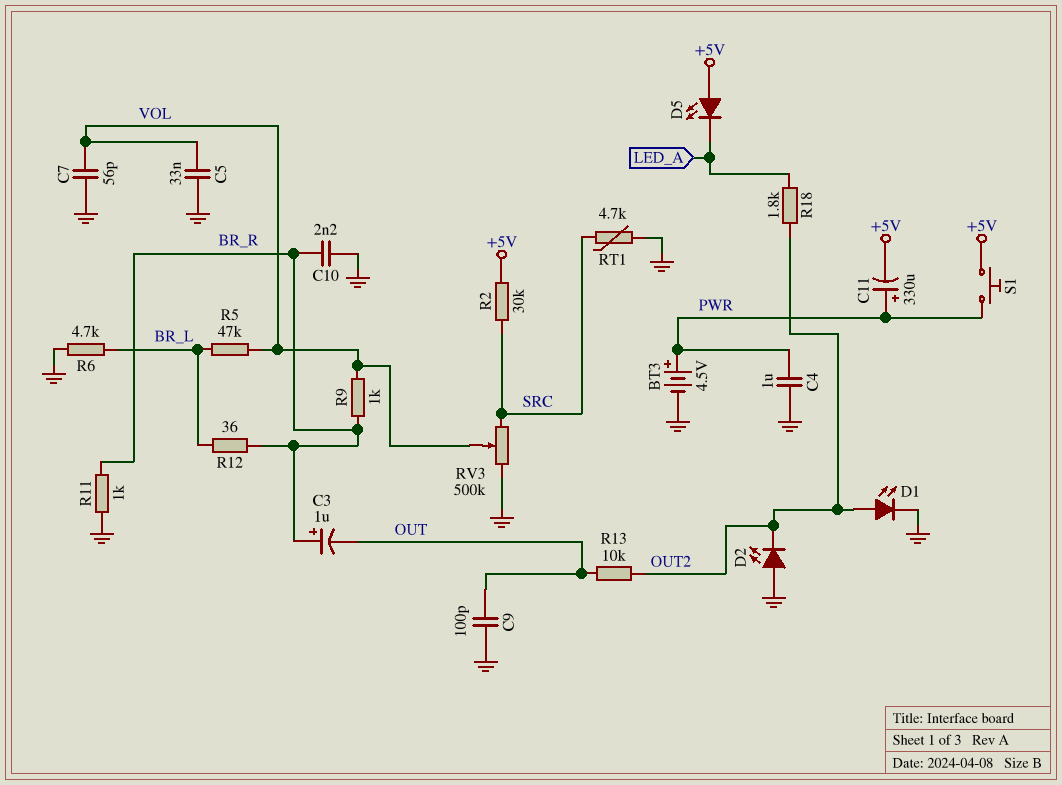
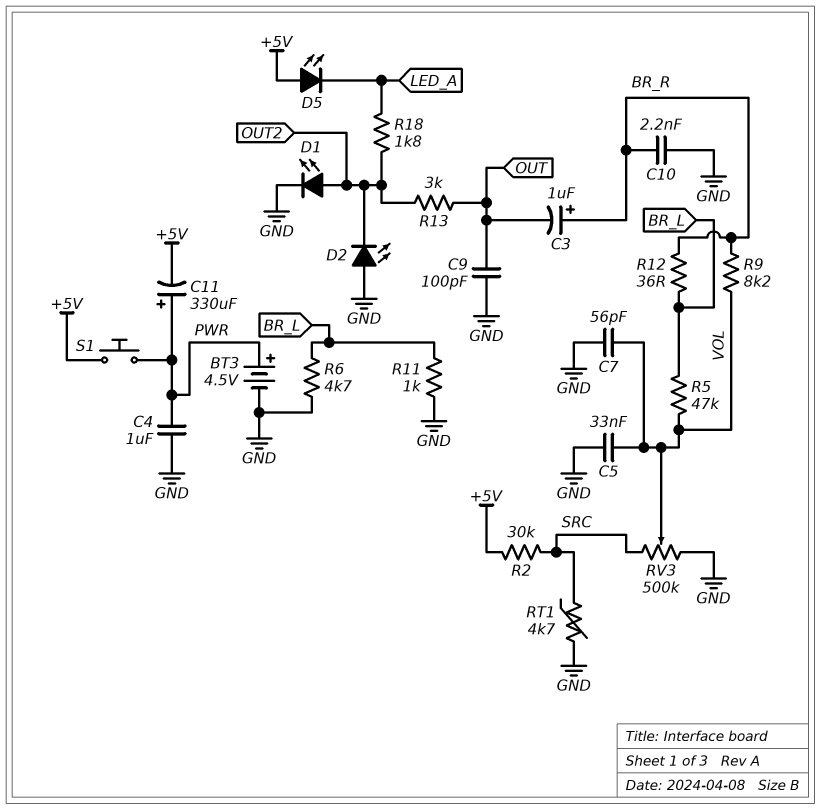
R9: 1k (BR_R, VOL) -> 8.2k (BR_R, VOL)
R11: 1k (BR_R, GND) -> 1k (BR_L, GND)
R13: 10k (OUT, OUT2) -> 3k (OUT, OUT2)

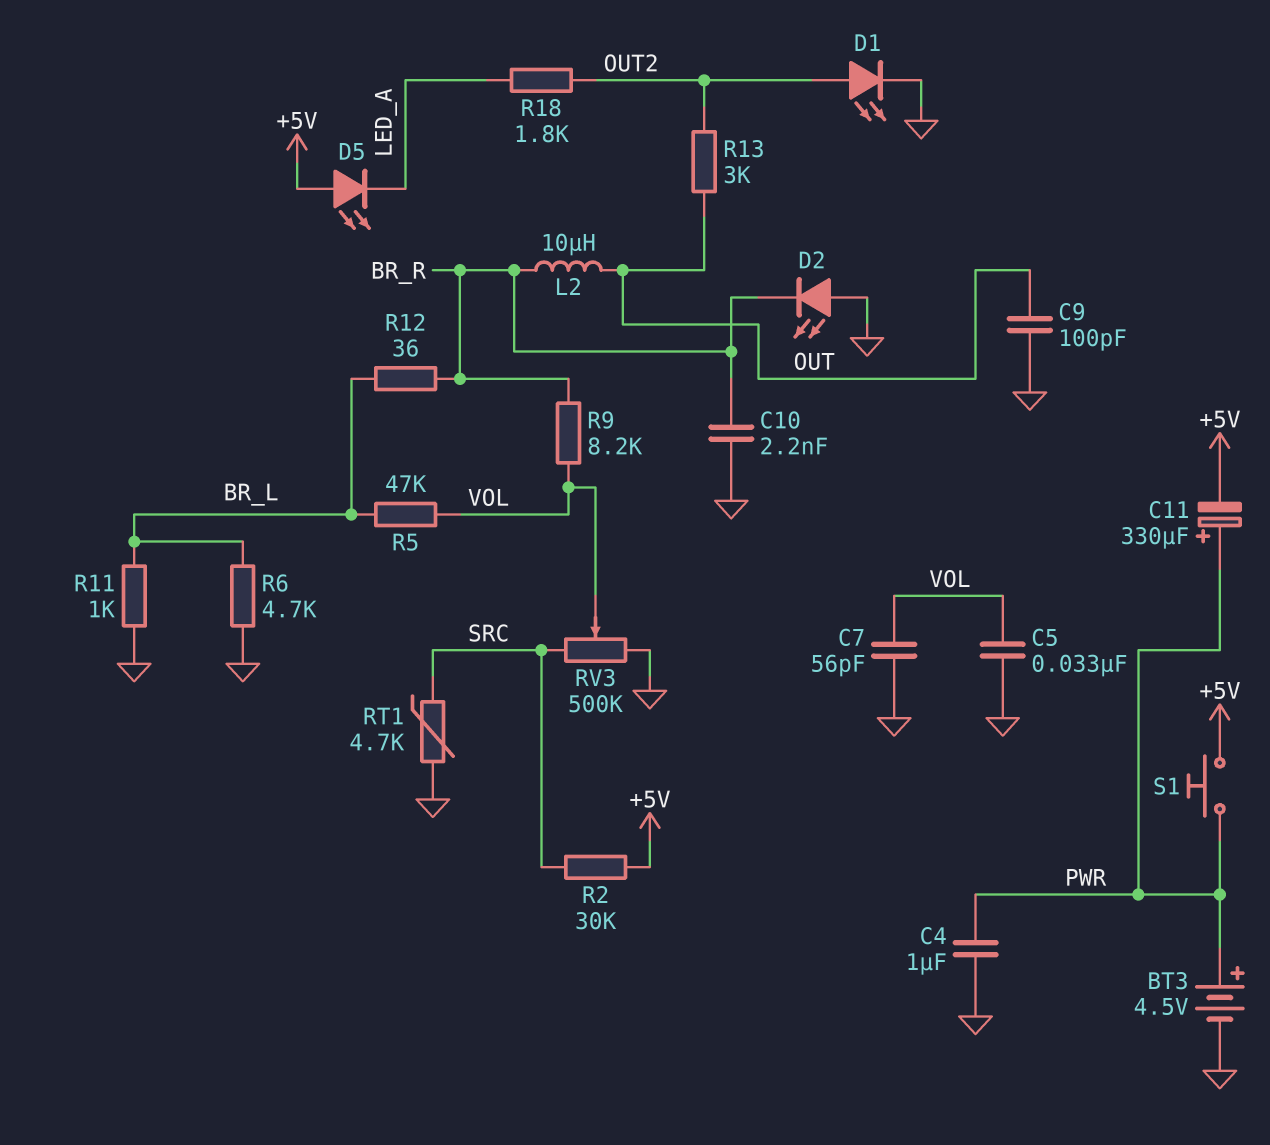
C3: 1uF (plus BR_R, minus OUT) -> none
D2: LED (A GND, K OUT2) -> LED (A GND, K BR_R)
L2: none -> 10uH (BR_R, OUT)

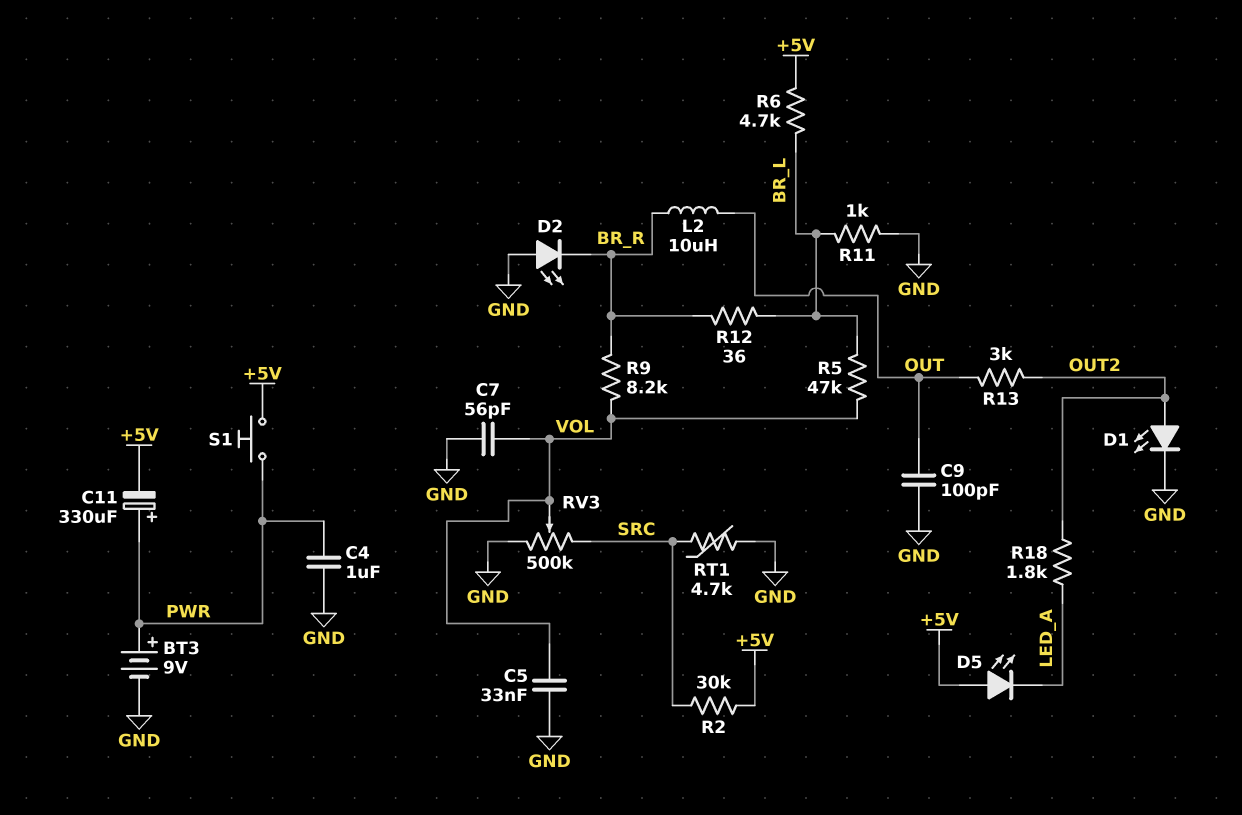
BT3: 4.5V (plus PWR, minus GND) -> 9V (plus PWR, minus GND)
C10: 2.2nF (BR_R, GND) -> none
R6: 4.7k (BR_L, GND) -> 4.7k (+5V, BR_L)

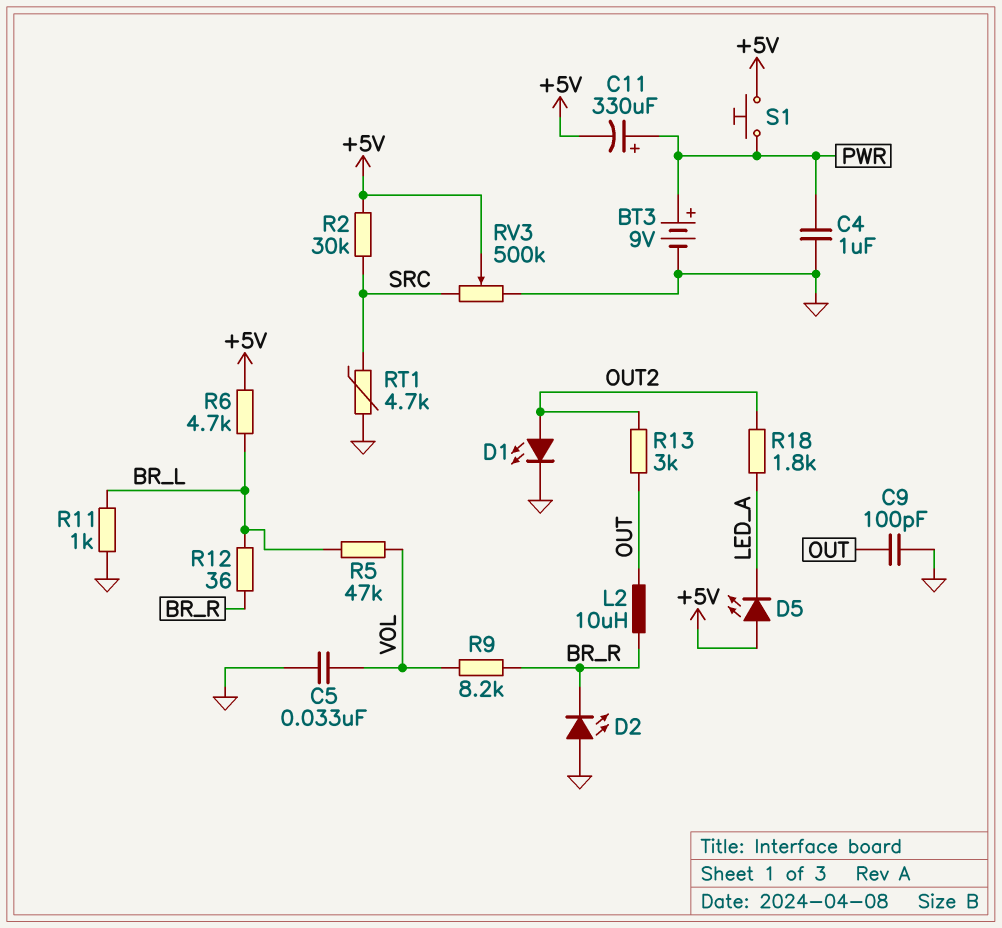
C7: 56pF (GND, VOL) -> none
RV3: 500k (GND, SRC, wiper VOL) -> 500k (GND, SRC, wiper +5V)

